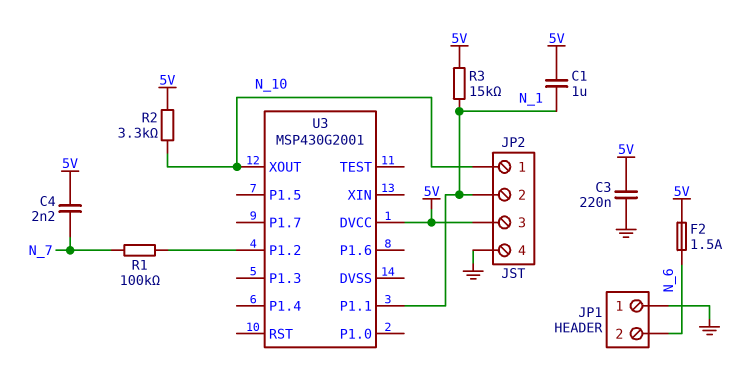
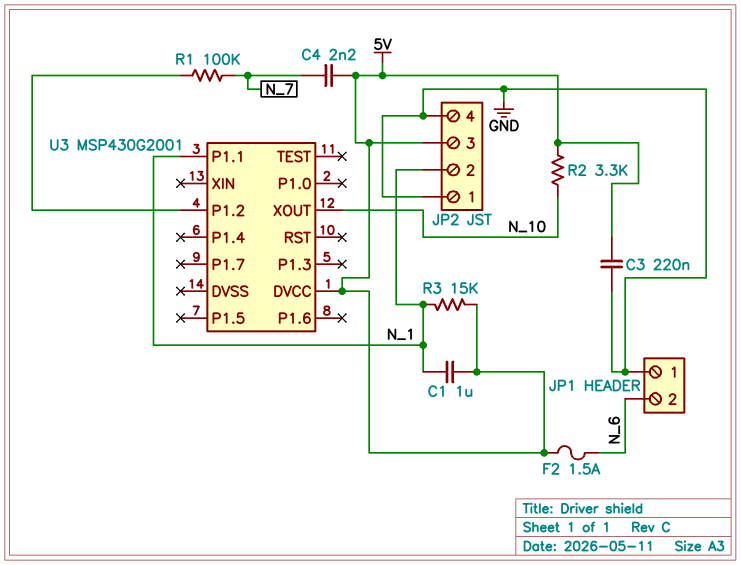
JP2 pin 1: N_10 -> GND

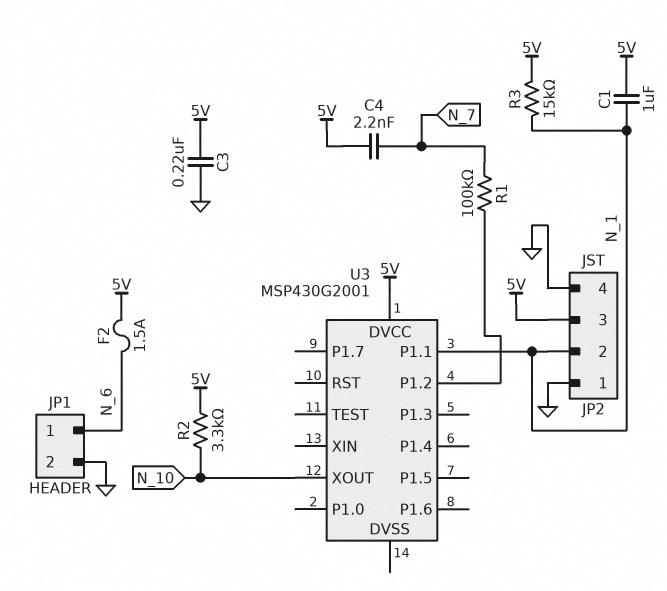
JP1 pin 1: GND -> N_6
JP1 pin 2: N_6 -> GND

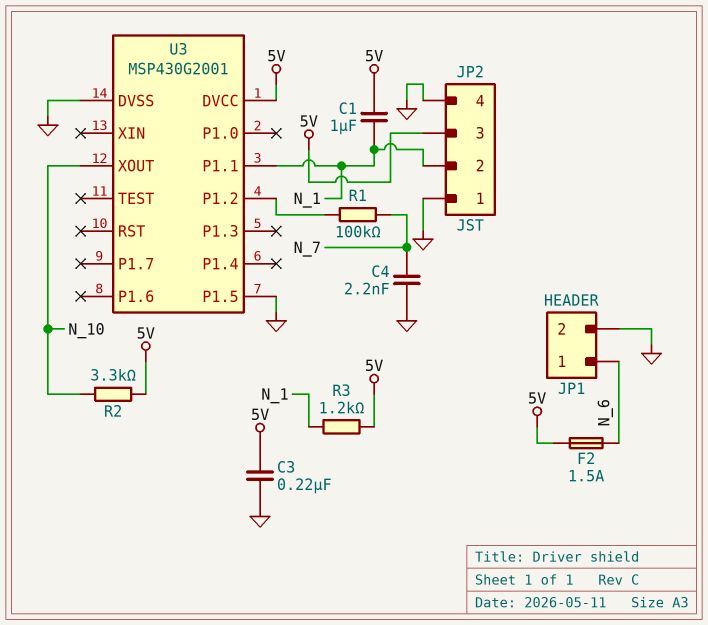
C4: 2.2nF (5V, N_7) -> 2.2nF (GND, N_7)
R3: 15k (5V, N_1) -> 1.2k (5V, N_1)
U3 pin DVSS: none -> GND
U3 pin P1.5: none -> GND

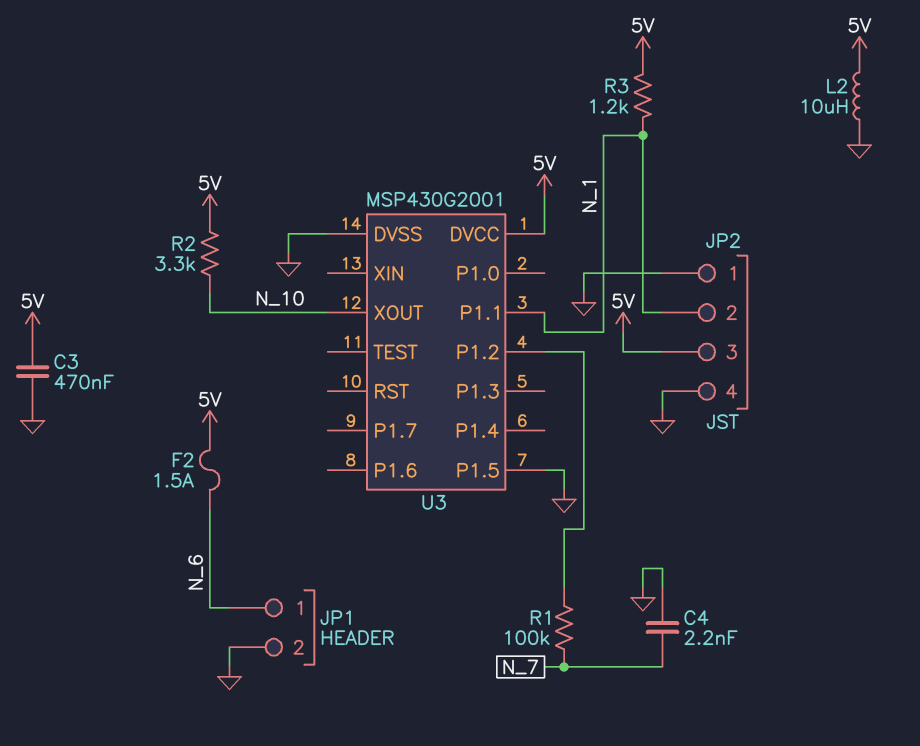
C1: 1uF (5V, N_1) -> none
C3: 220nF (5V, GND) -> 470nF (5V, GND)
L2: none -> 10uH (5V, GND)

